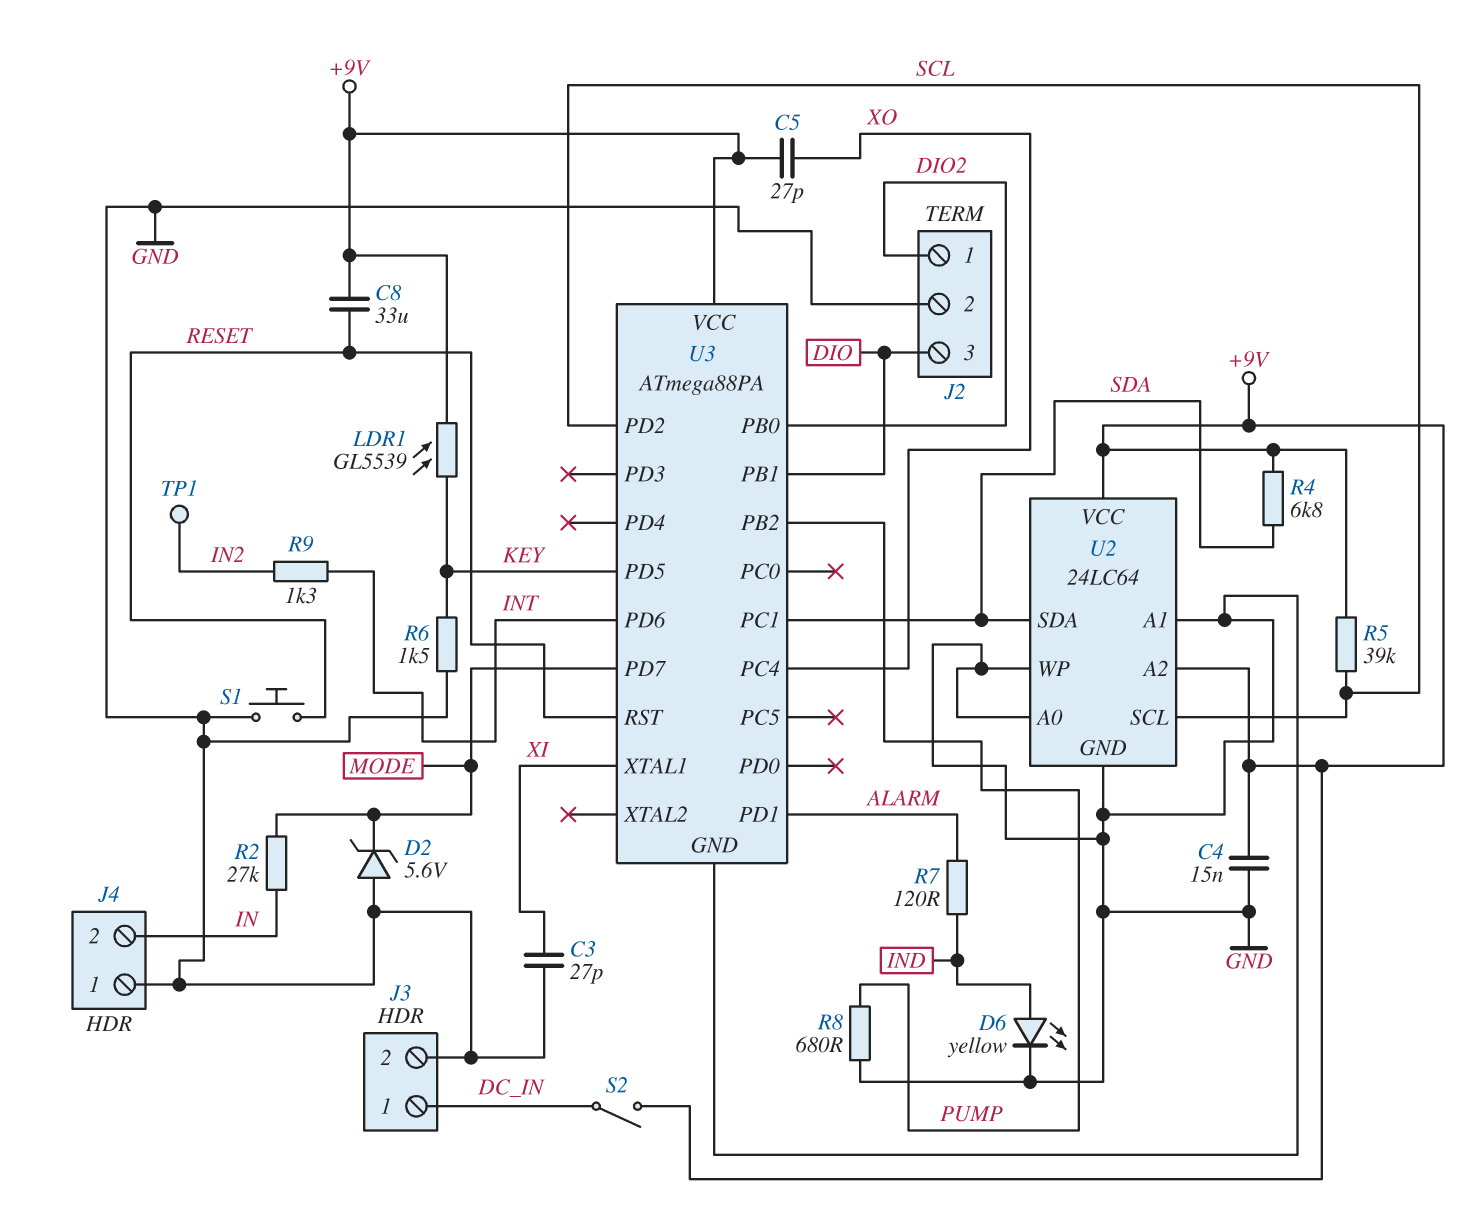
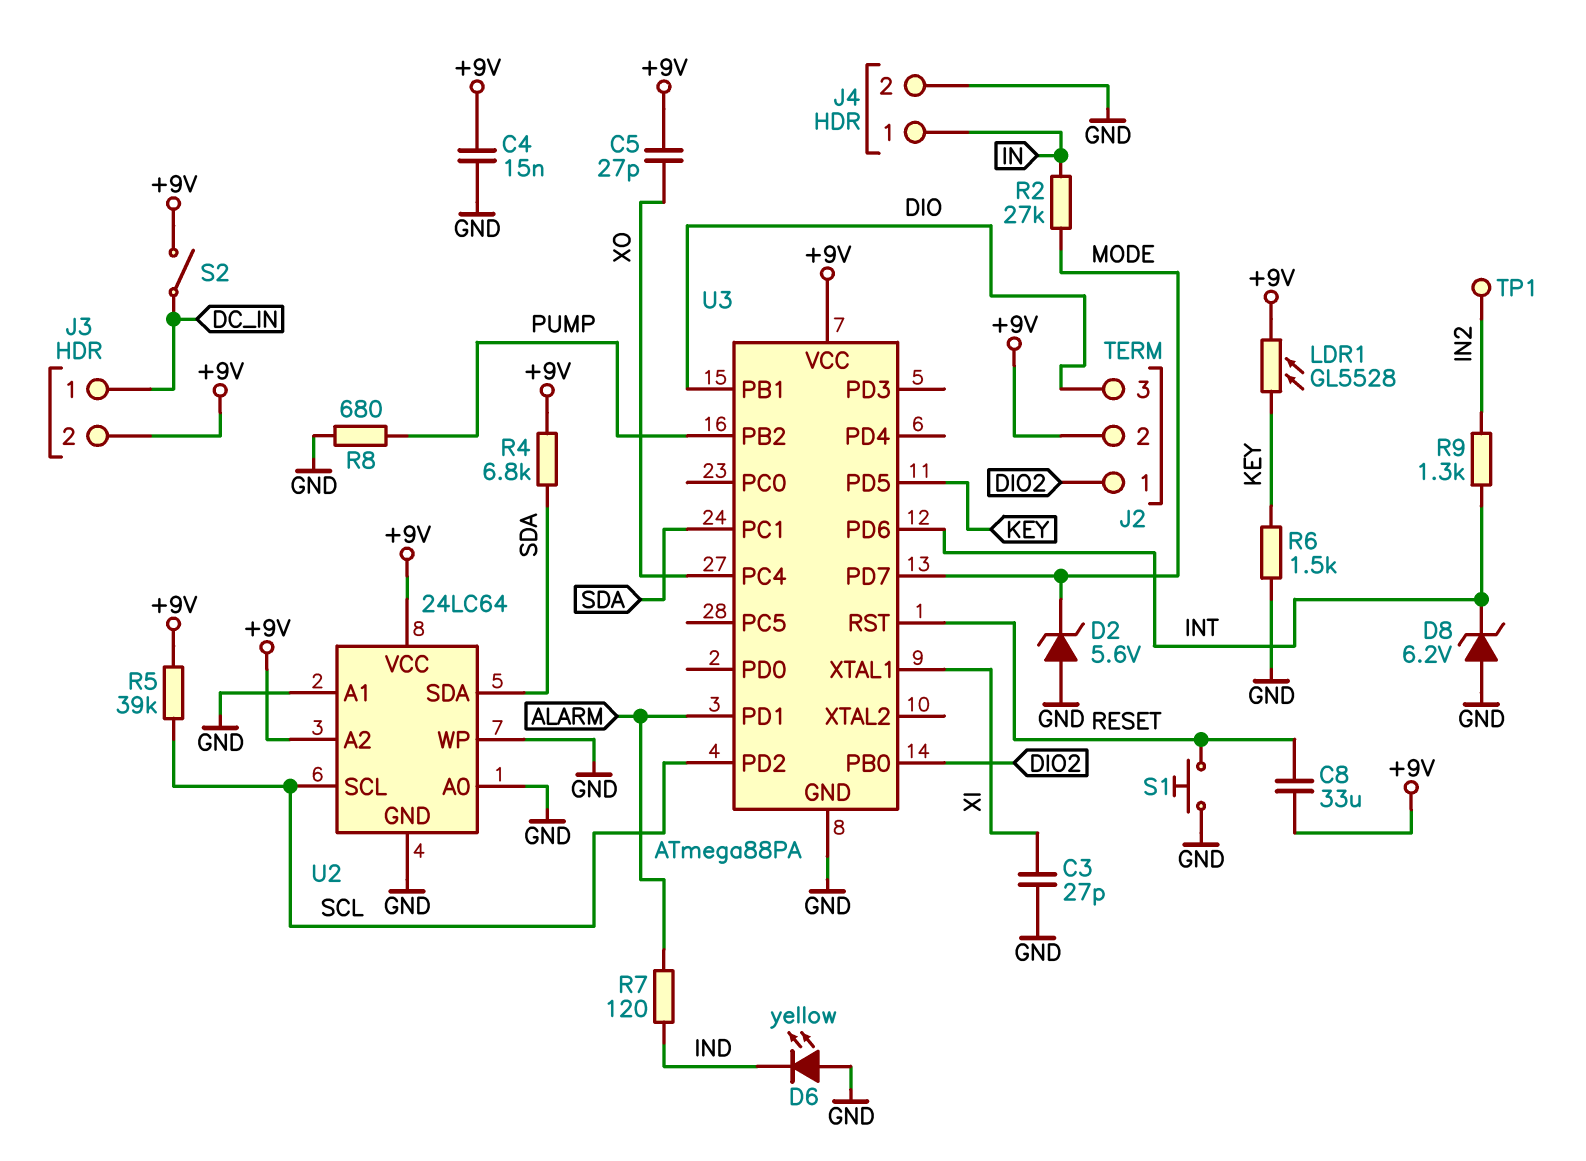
D6: LED yellow (A IND, K GND) -> LED yellow (A GND, K IND)
D8: none -> zener 6.2V (A GND, K INT)
J2 pin 2: GND -> +9V
J3 pin 2: GND -> +9V
J4 pin 1: GND -> IN
J4 pin 2: IN -> GND
LDR1: GL5539 (+9V, KEY) -> GL5528 (+9V, KEY)

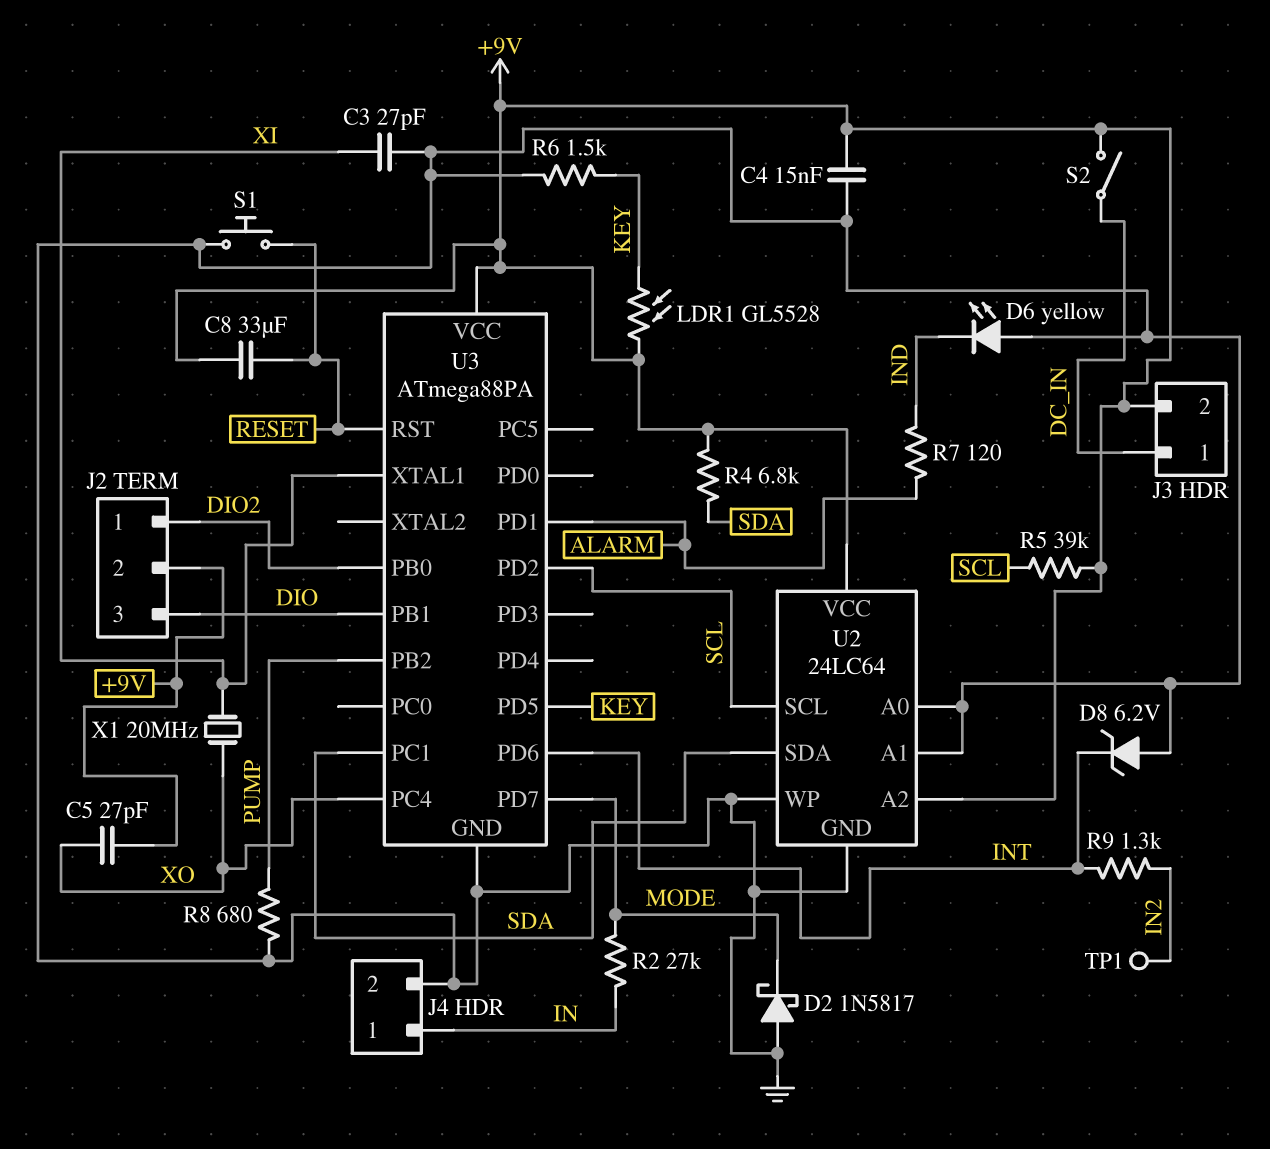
D2: zener 5.6V (A GND, K MODE) -> schottky 1N5817 (A GND, K MODE)
X1: none -> 20MHz (XI, XO)

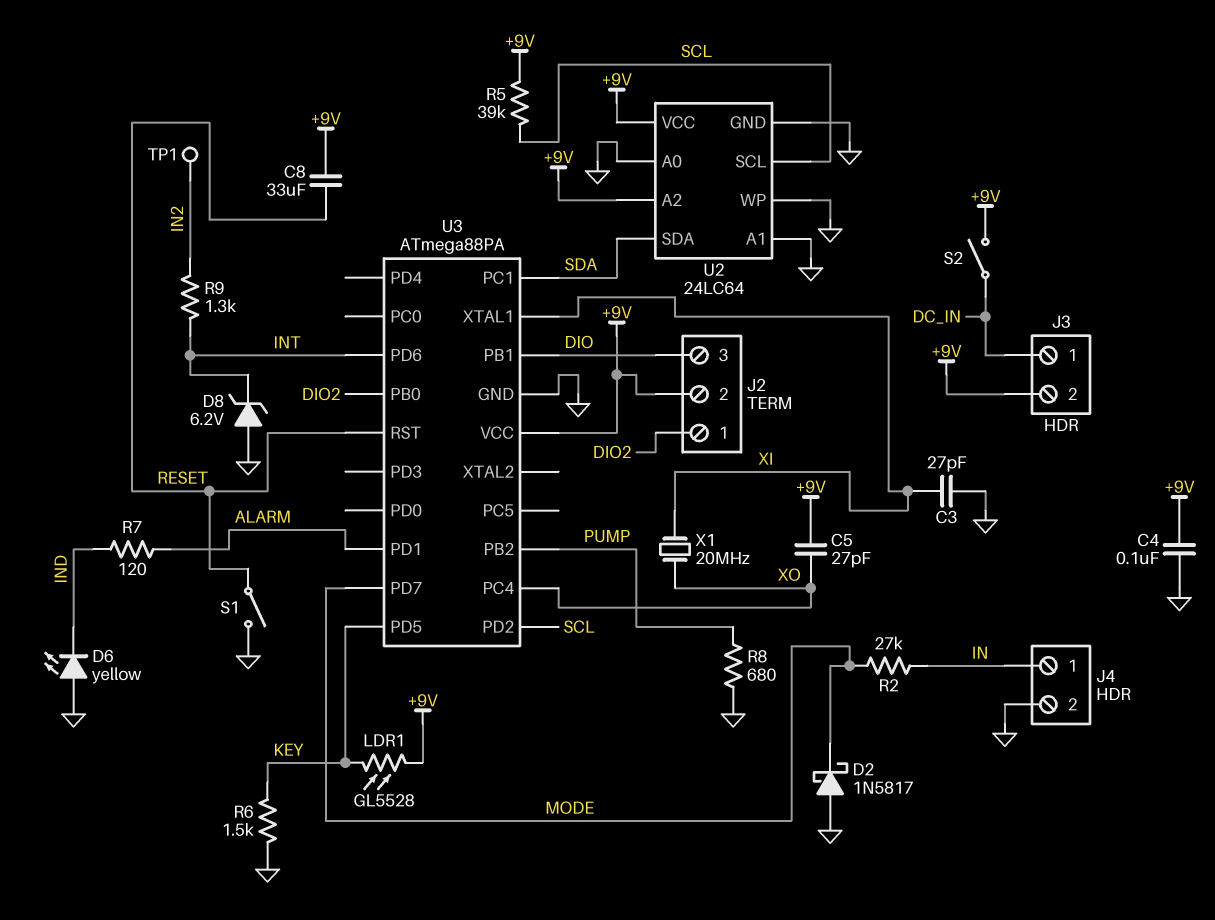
C4: 15nF (+9V, GND) -> 100nF (+9V, GND)
R4: 6.8k (+9V, SDA) -> none
S1: button (GND, RESET) -> switch (GND, RESET)

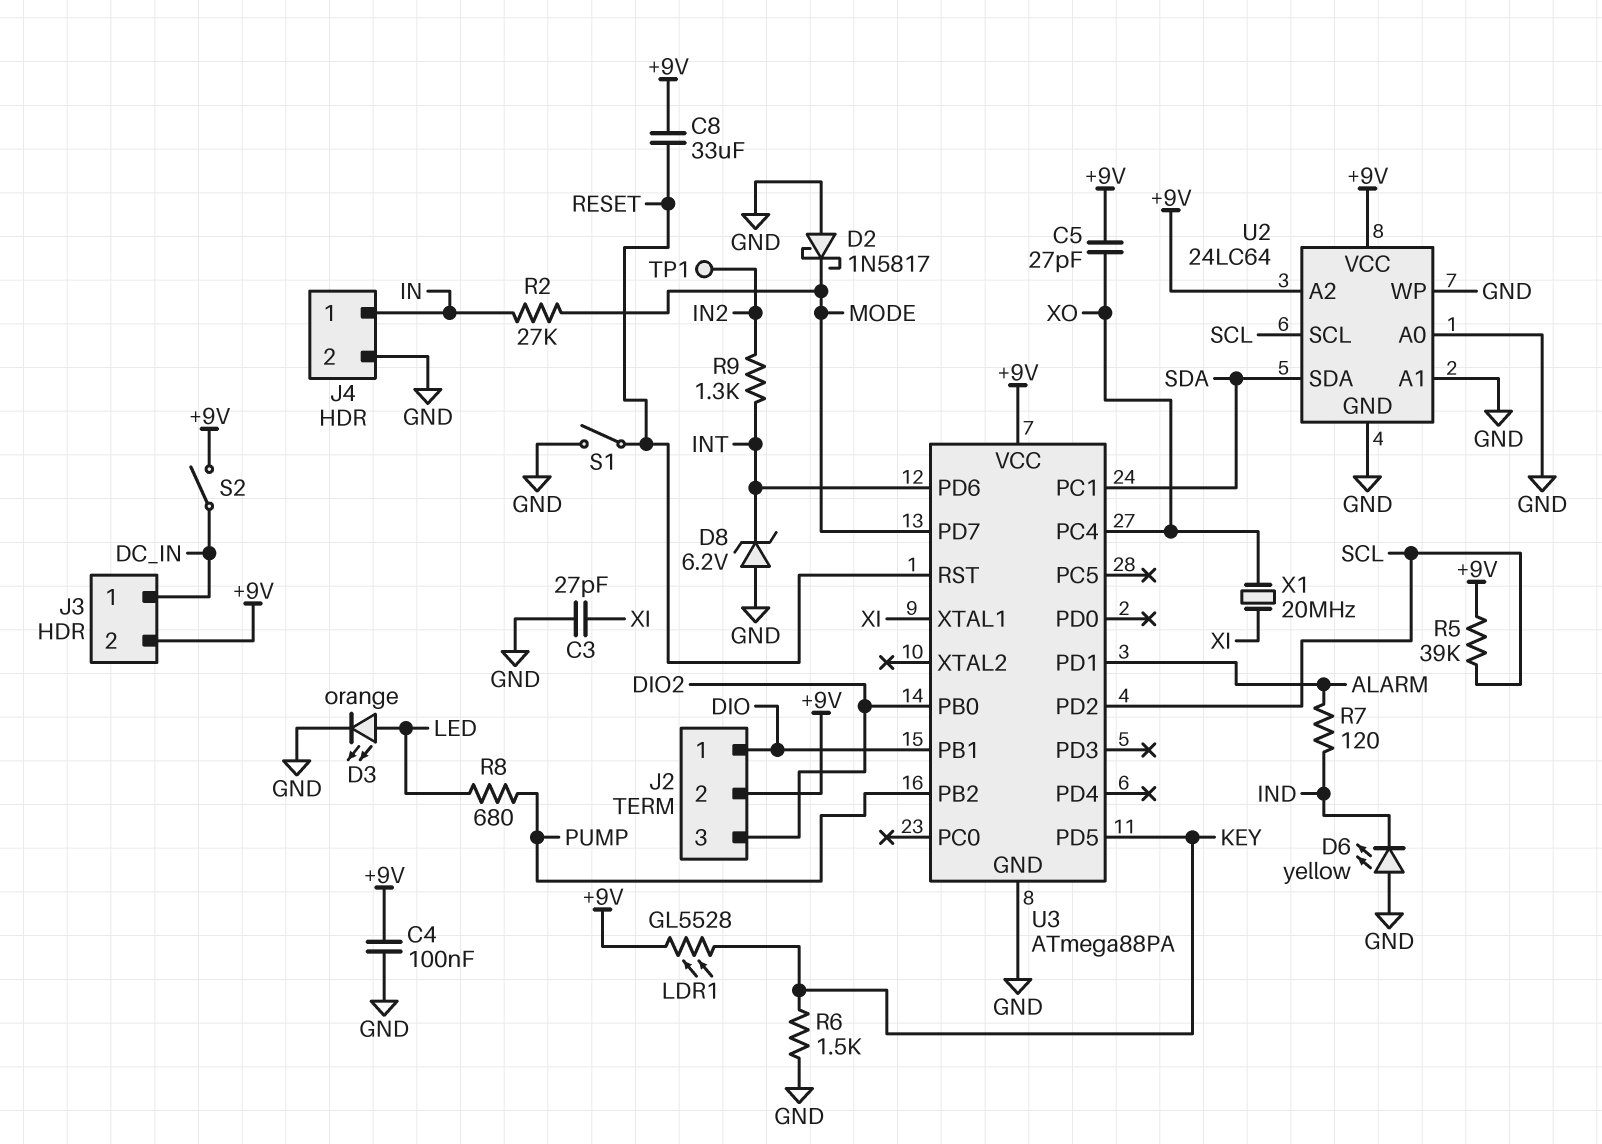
D3: none -> LED orange (A LED, K GND)
J2 pin 1: DIO2 -> DIO
J2 pin 3: DIO -> DIO2
R8: 680 (GND, PUMP) -> 680 (LED, PUMP)

